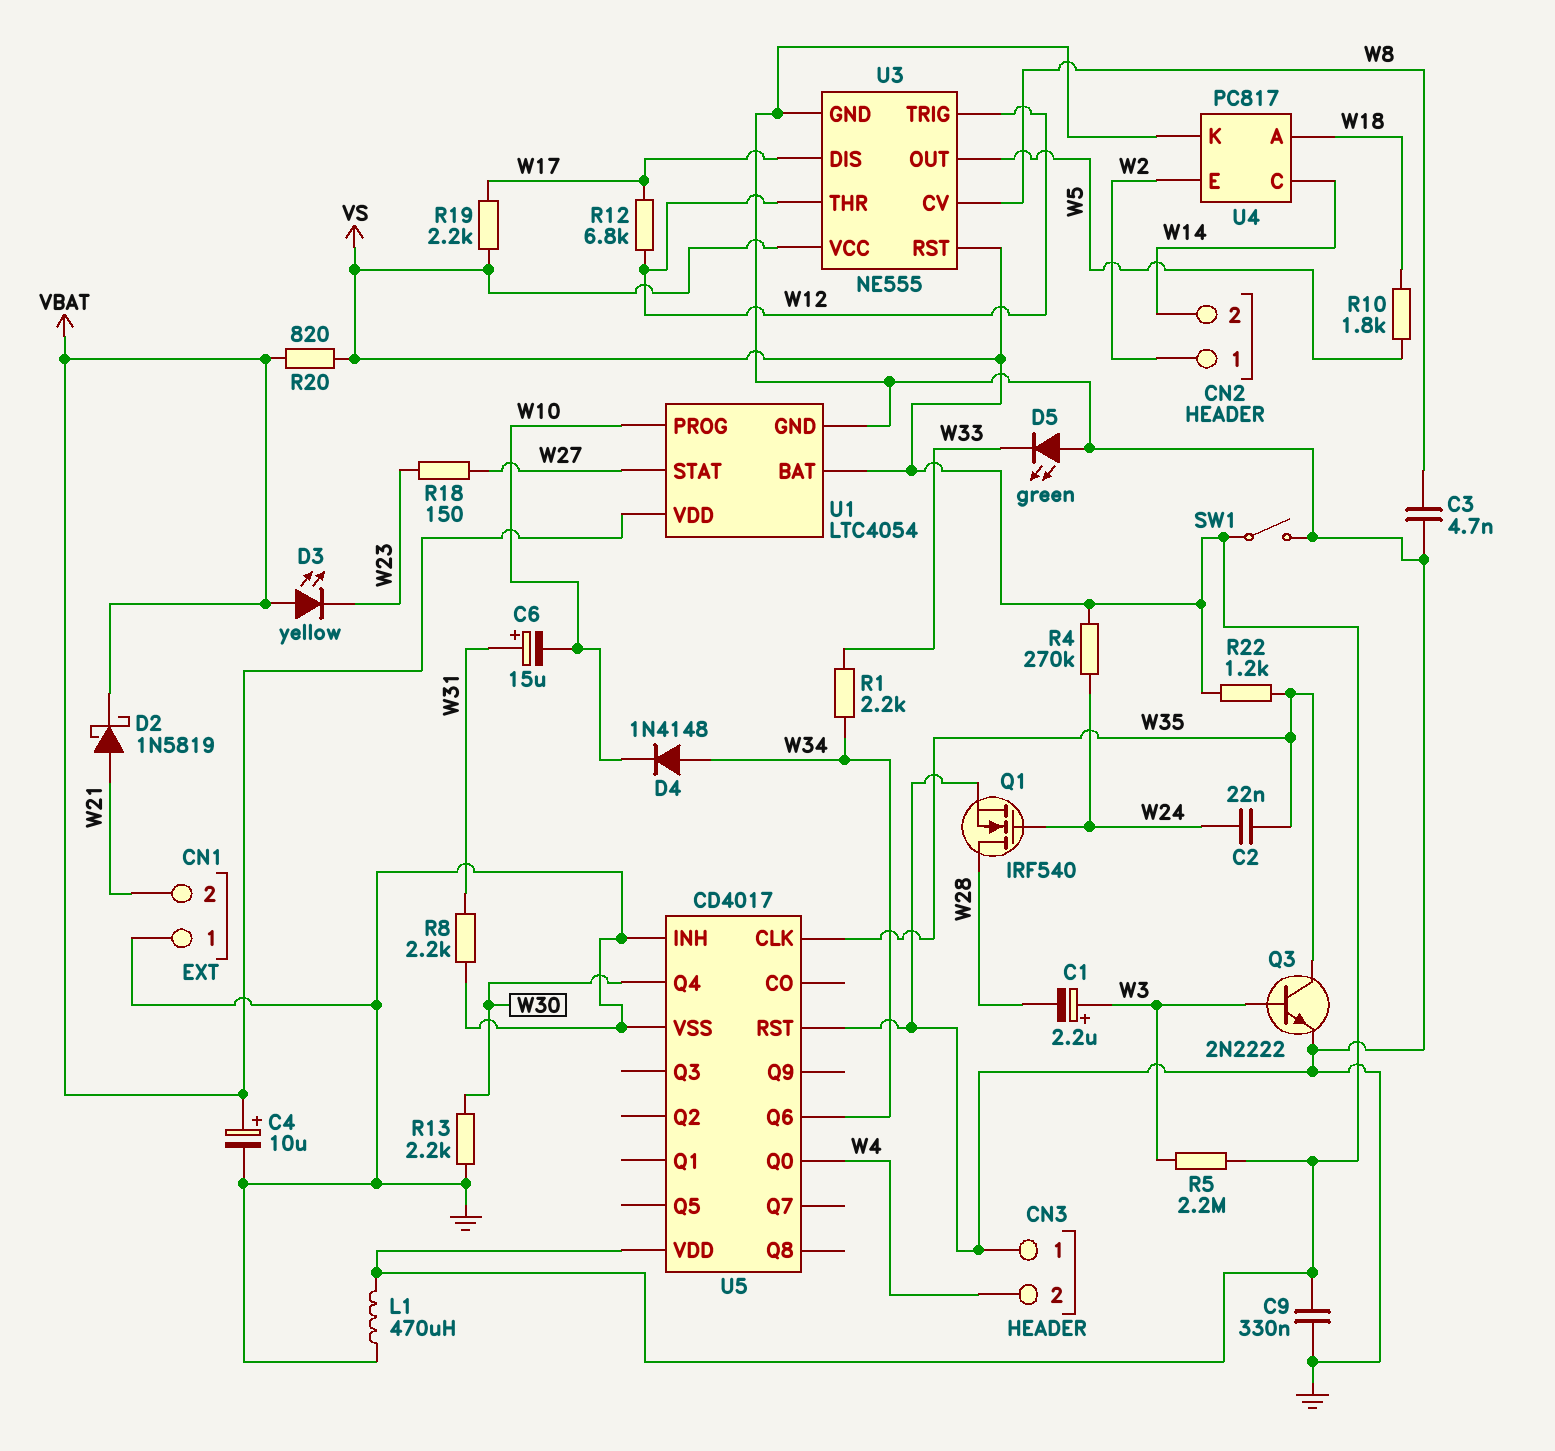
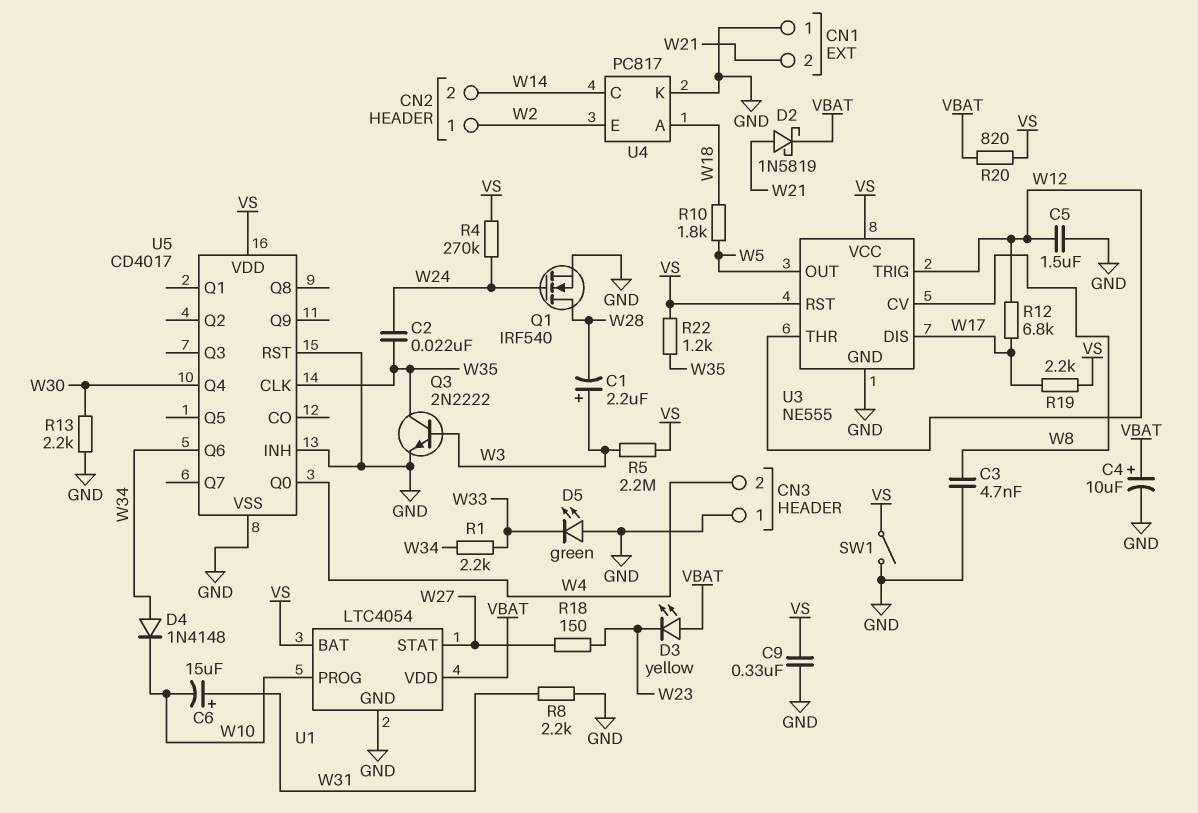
C5: none -> 1.5uF (GND, W12)
L1: 470uH (GND, VS) -> none

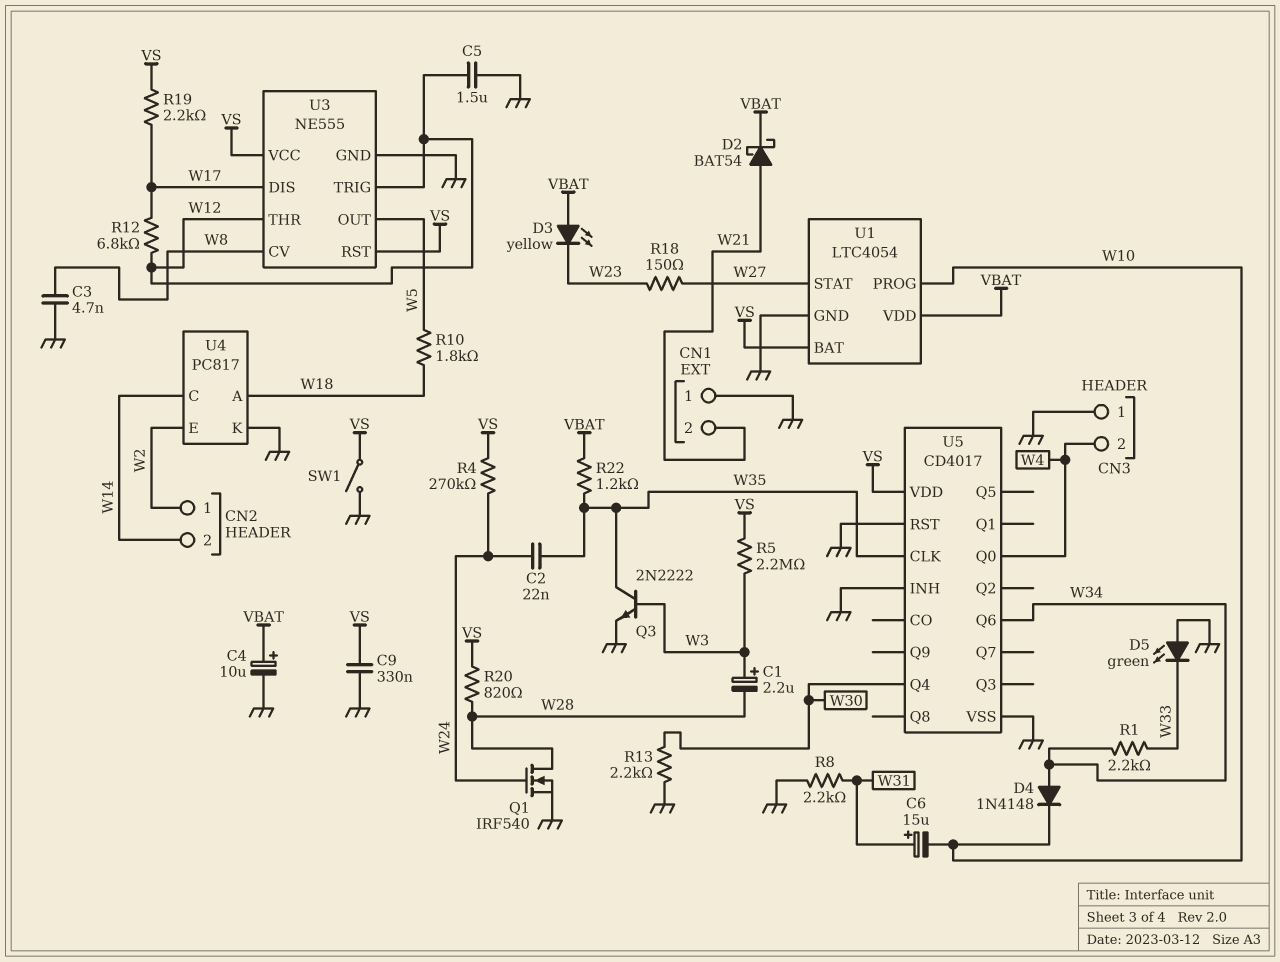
D2: schottky 1N5819 (A W21, K VBAT) -> schottky BAT54 (A W21, K VBAT)
R20: 820 (VBAT, VS) -> 820 (VS, W28)
R22: 1.2k (VS, W35) -> 1.2k (VBAT, W35)

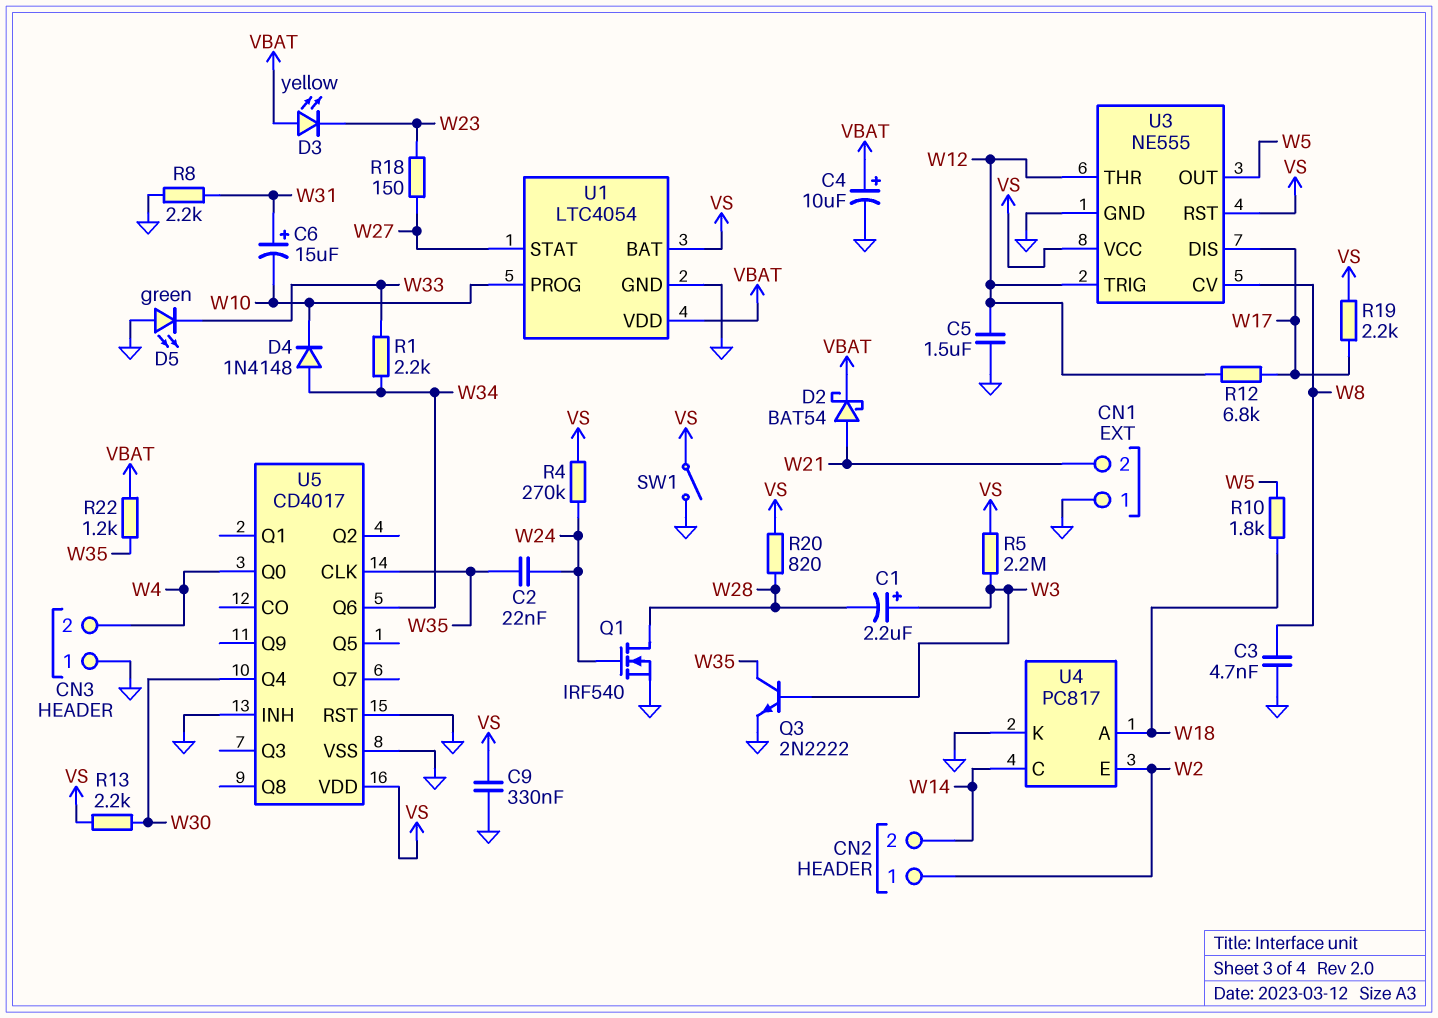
R13: 2.2k (GND, W30) -> 2.2k (VS, W30)

